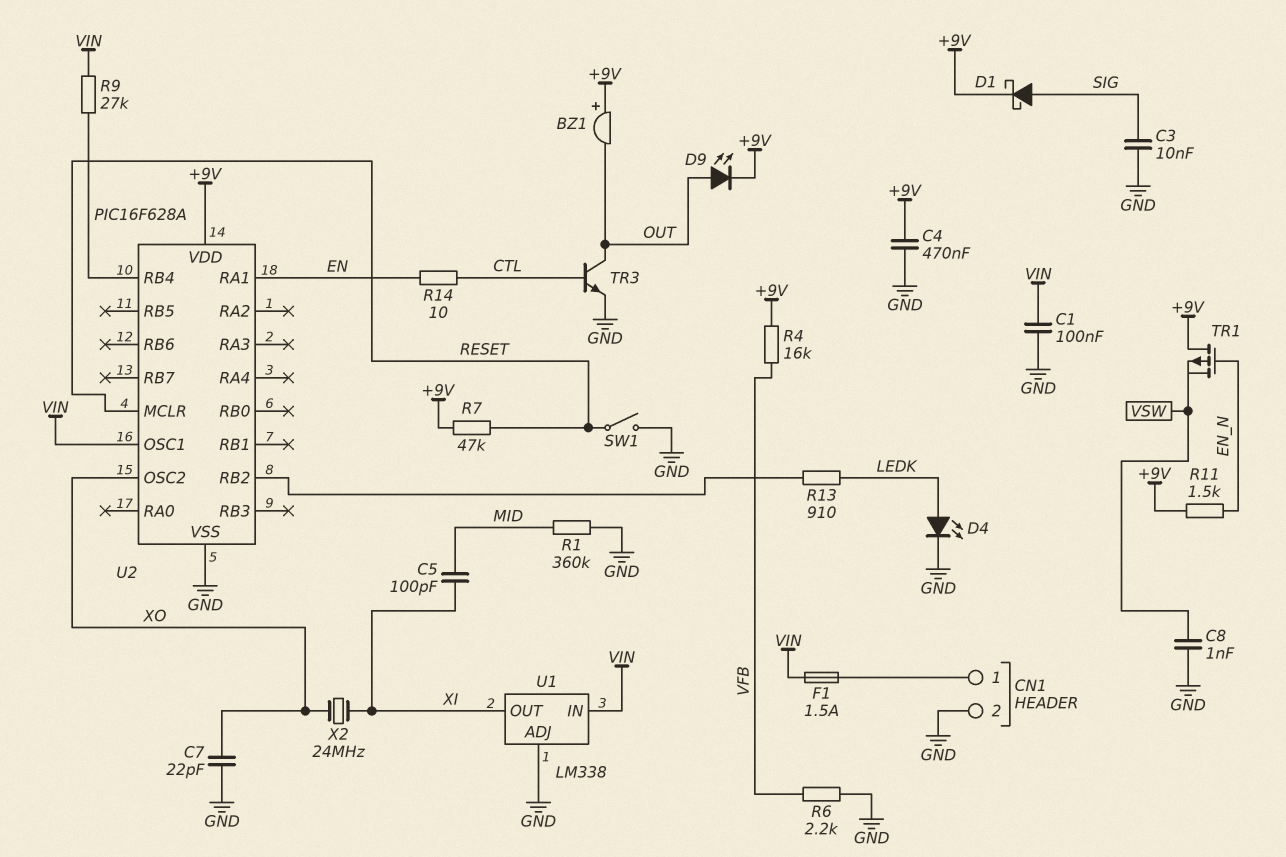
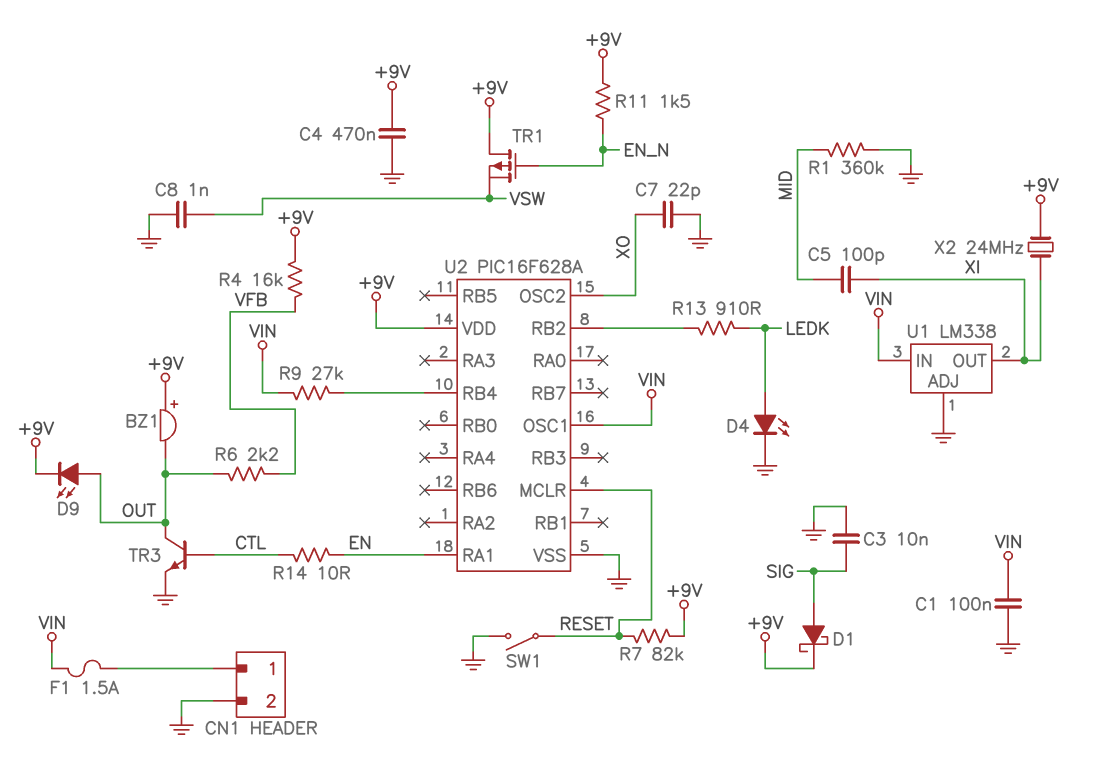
R6: 2.2k (GND, VFB) -> 2.2k (OUT, VFB)
R7: 47k (+9V, RESET) -> 82k (+9V, RESET)
X2: 24MHz (XI, XO) -> 24MHz (+9V, XI)

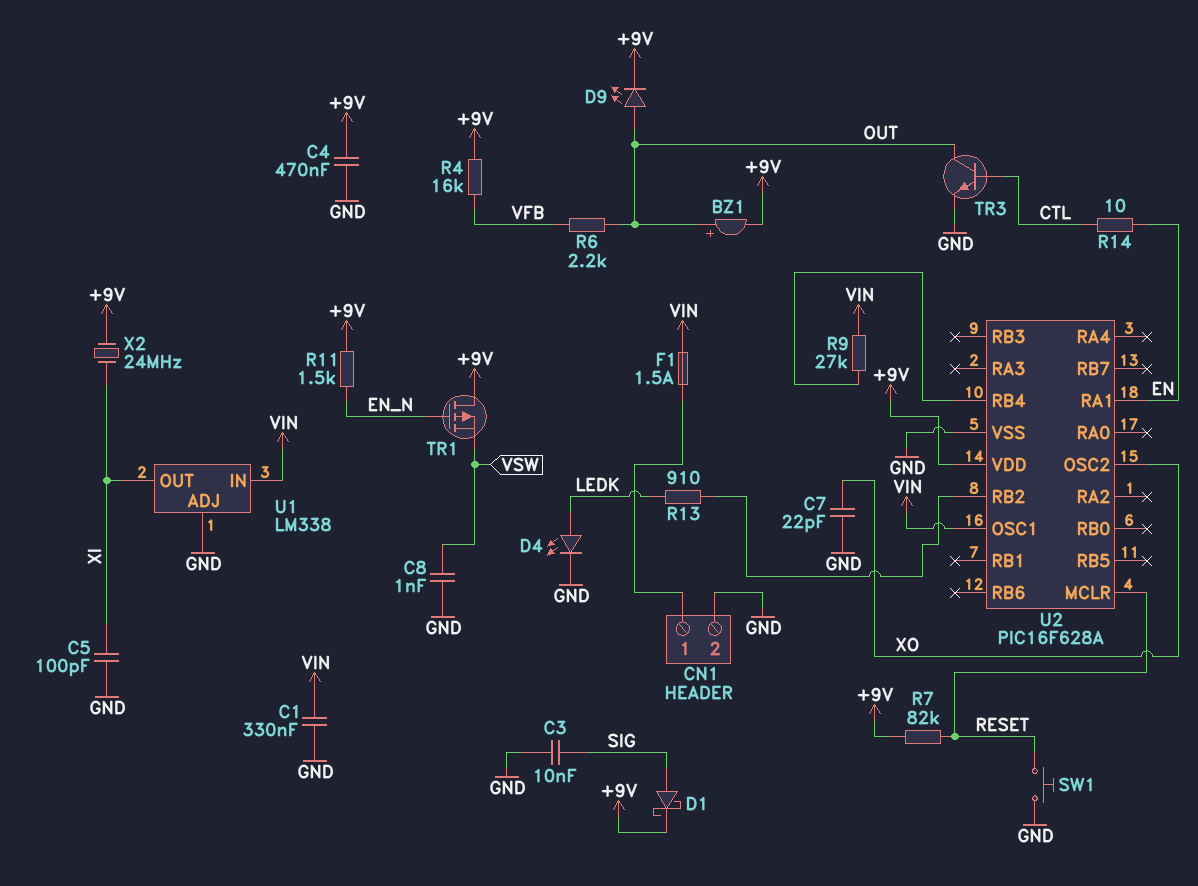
BZ1: buzzer (plus +9V, minus OUT) -> buzzer (plus OUT, minus +9V)
C1: 100nF (GND, VIN) -> 330nF (GND, VIN)
C5: 100pF (MID, XI) -> 100pF (GND, XI)
R1: 360k (GND, MID) -> none
SW1: switch (GND, RESET) -> button (GND, RESET)

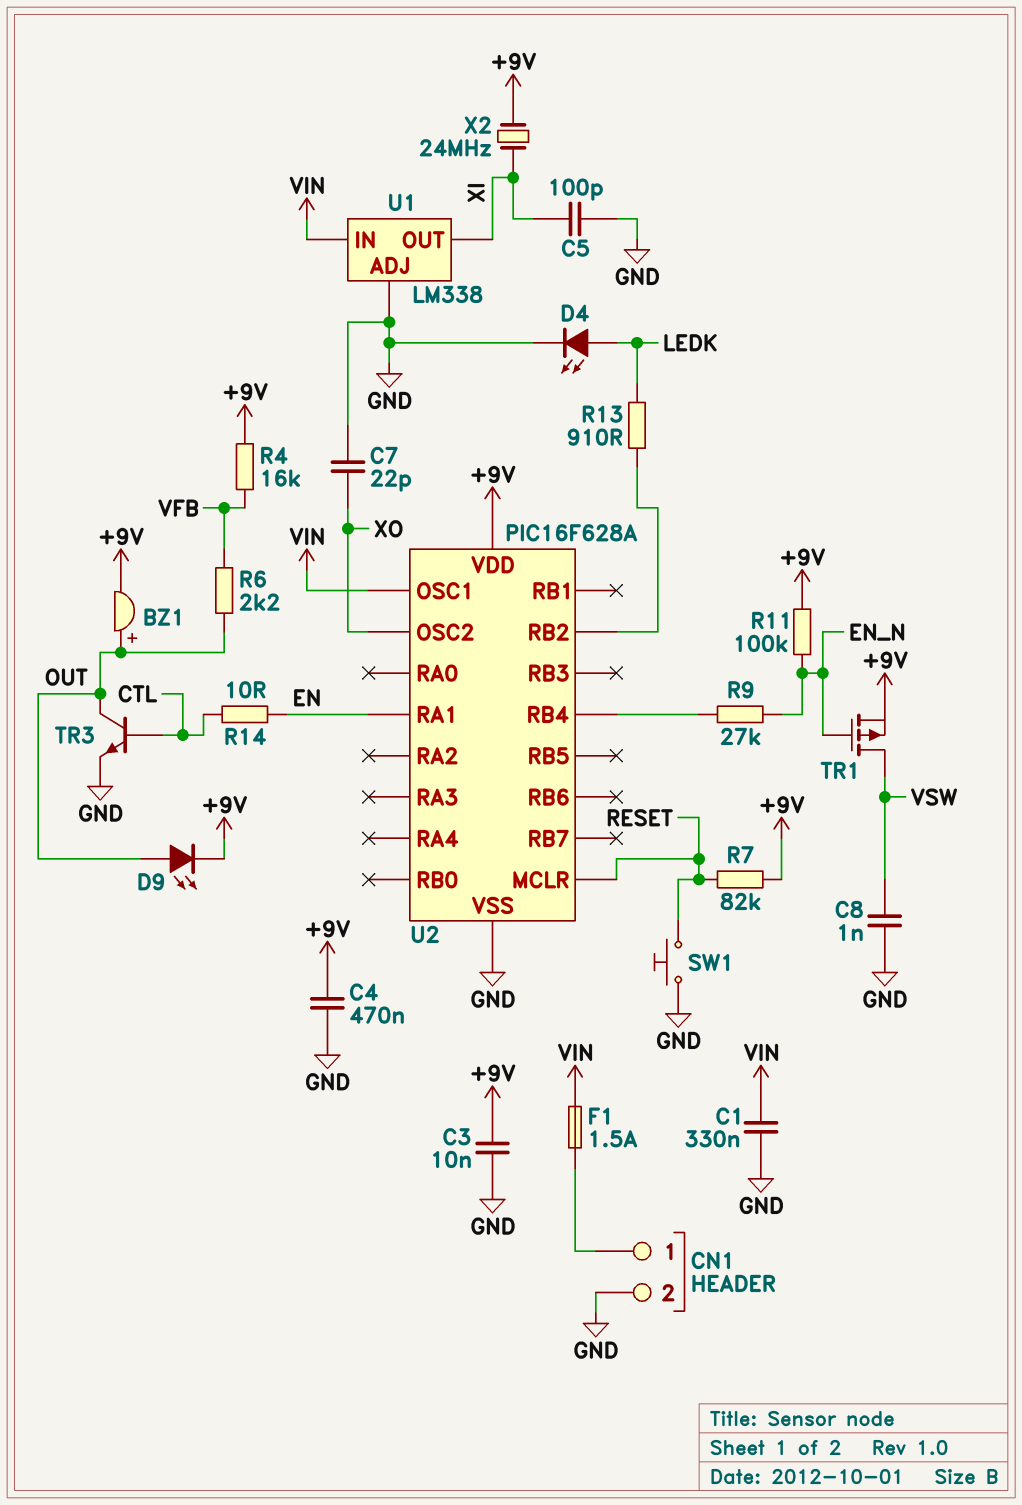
C3: 10nF (GND, SIG) -> 10nF (+9V, GND)
D1: schottky (A SIG, K +9V) -> none
R9: 27k (U2/RB4, VIN) -> 27k (EN_N, U2/RB4)
R11: 1.5k (+9V, EN_N) -> 100k (+9V, EN_N)
TR1: PMOS (G EN_N, D +9V, S VSW) -> PMOS (G EN_N, D VSW, S +9V)

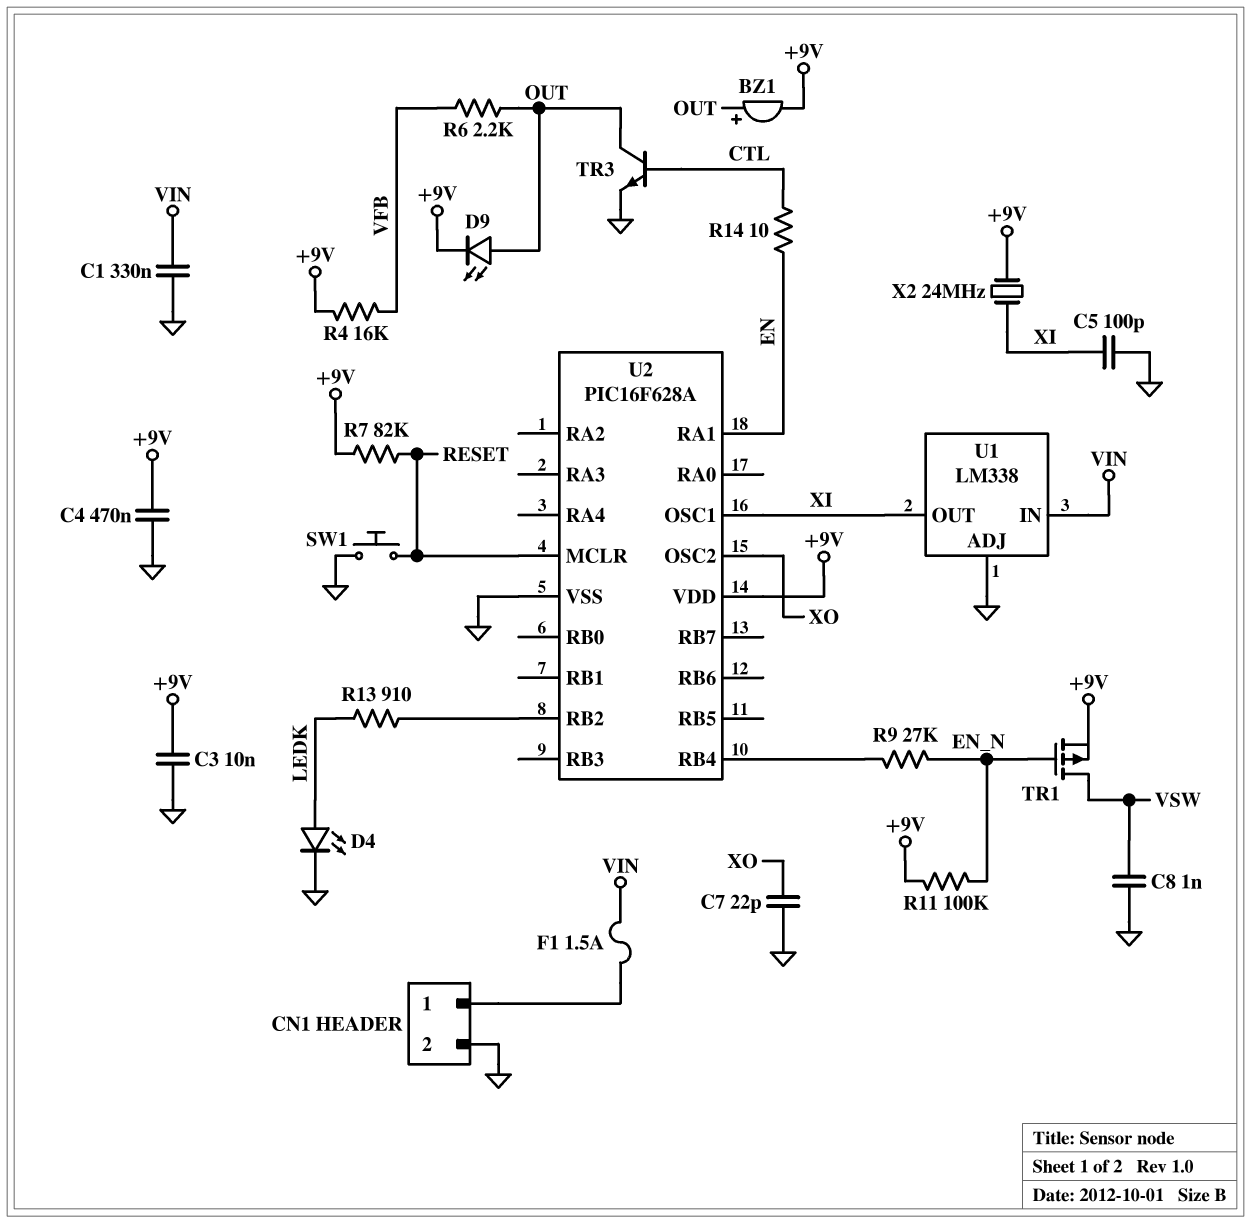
U2 pin OSC1: VIN -> XI

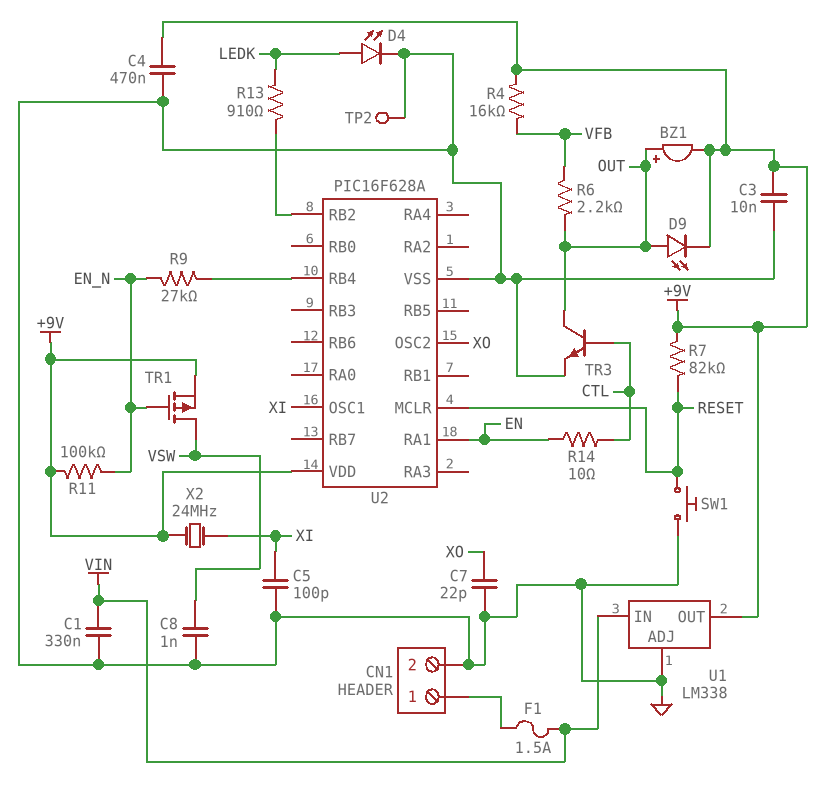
TP2: none -> test point (GND)
U1 pin OUT: XI -> +9V

